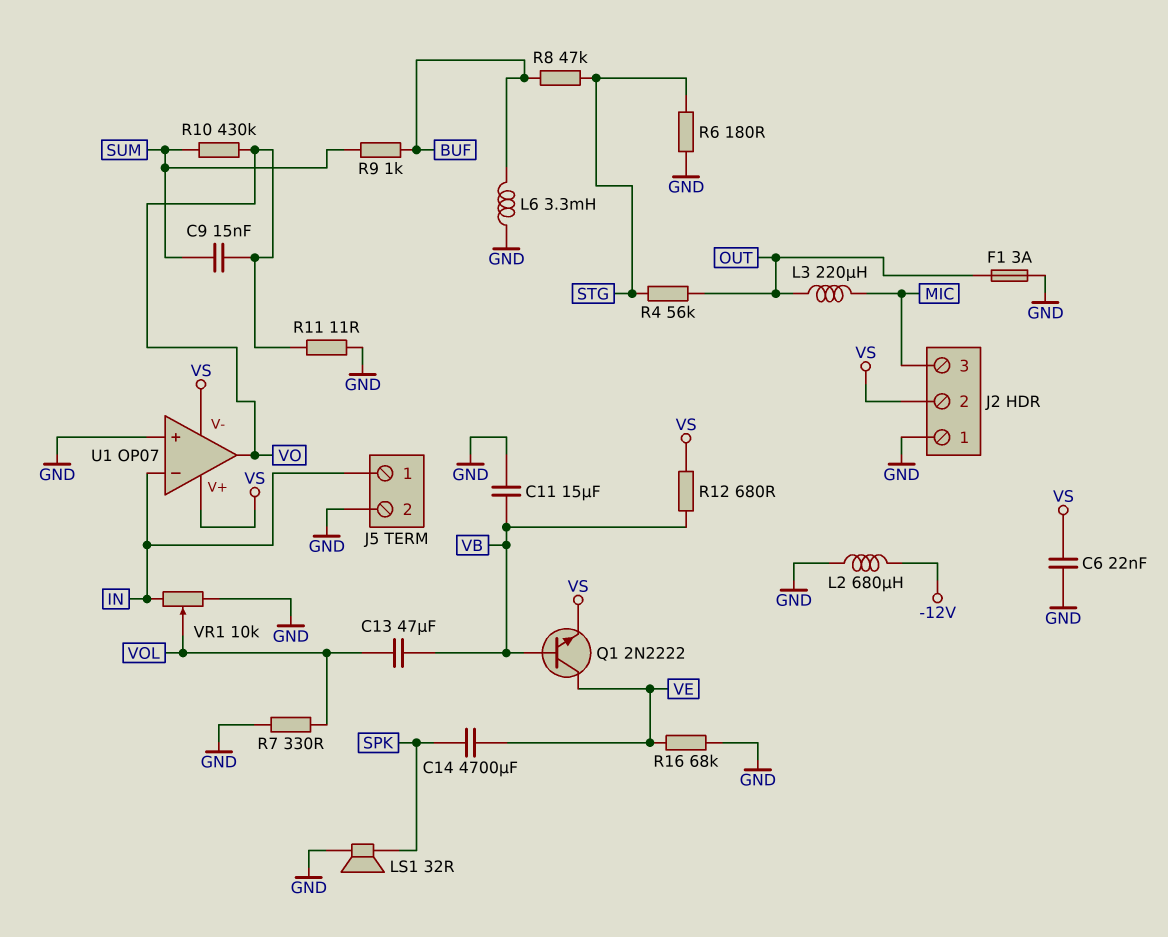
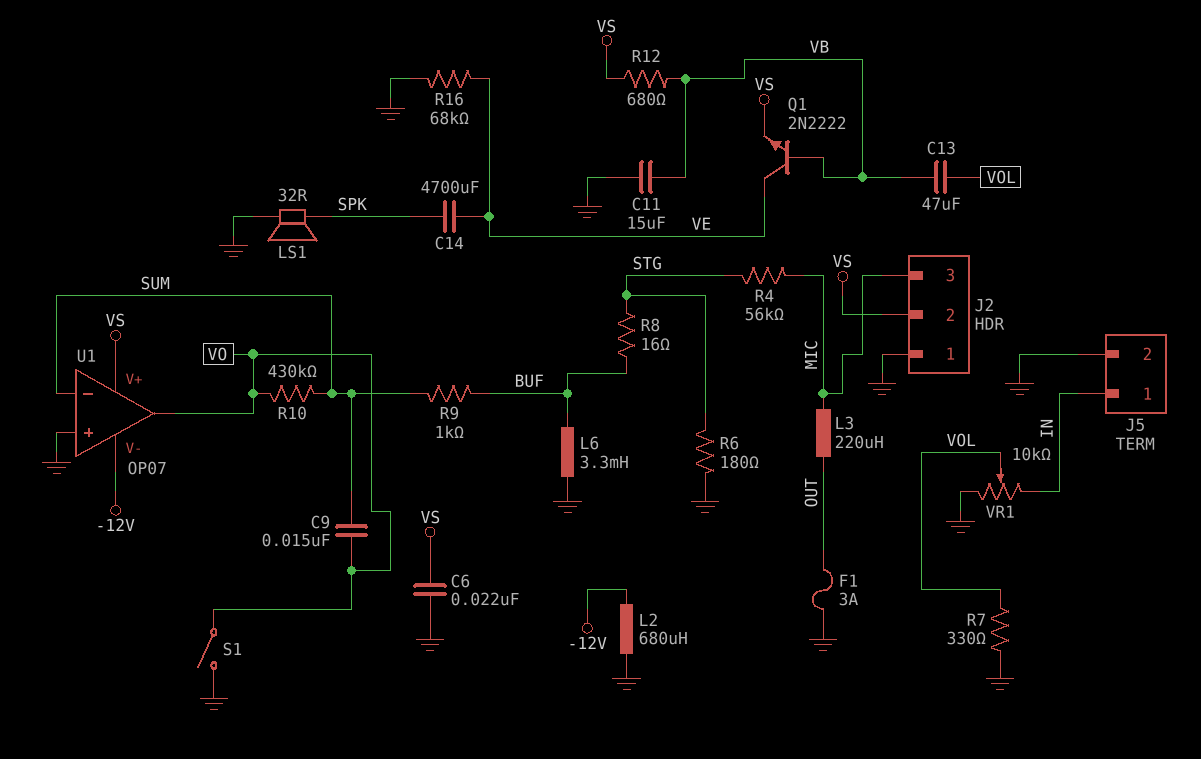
R4: 56k (OUT, STG) -> 56k (MIC, STG)
R8: 47k (BUF, STG) -> 16 (BUF, STG)
R11: 11 (GND, VO) -> none
S1: none -> switch (GND, VO)
U1 pin V-: VS -> -12V
U1 pin in-: IN -> SUM

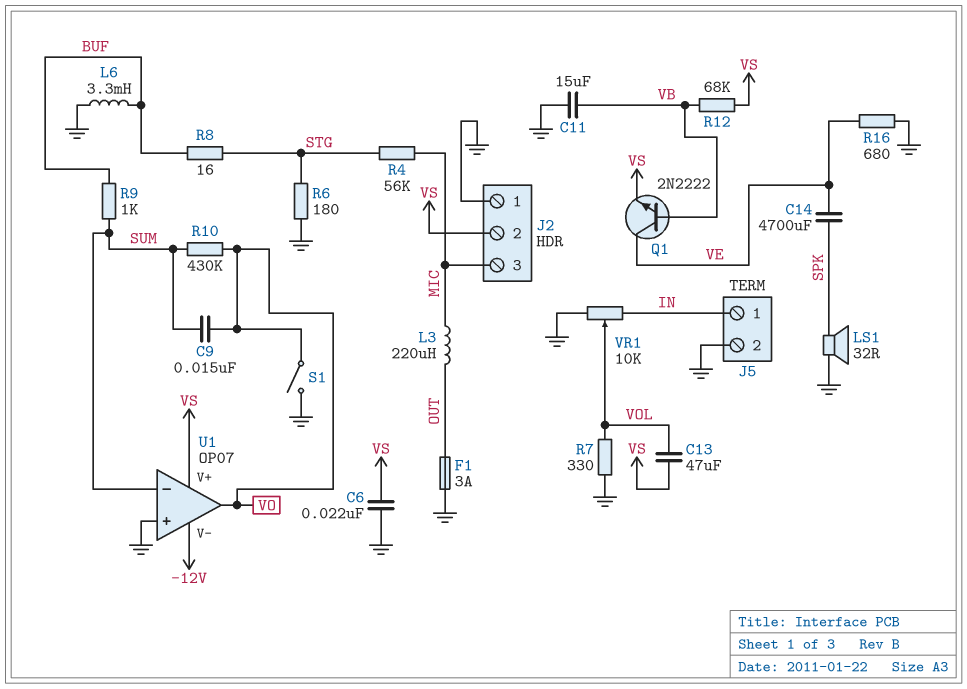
C13: 47uF (VB, VOL) -> 47uF (VOL, VS)
L2: 680uH (-12V, GND) -> none
R12: 680 (VB, VS) -> 68k (VB, VS)
R16: 68k (GND, VE) -> 680 (GND, VE)

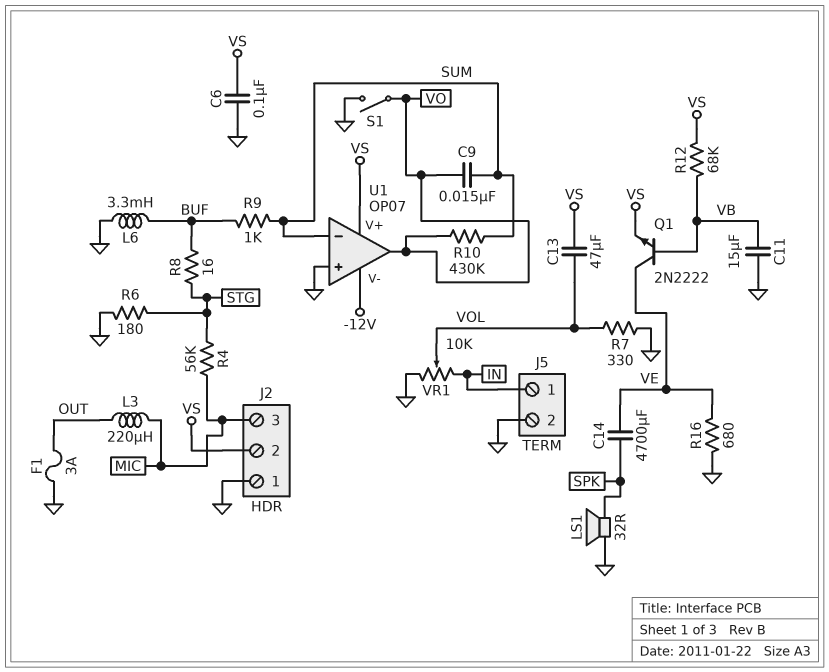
C6: 22nF (GND, VS) -> 100nF (GND, VS)

